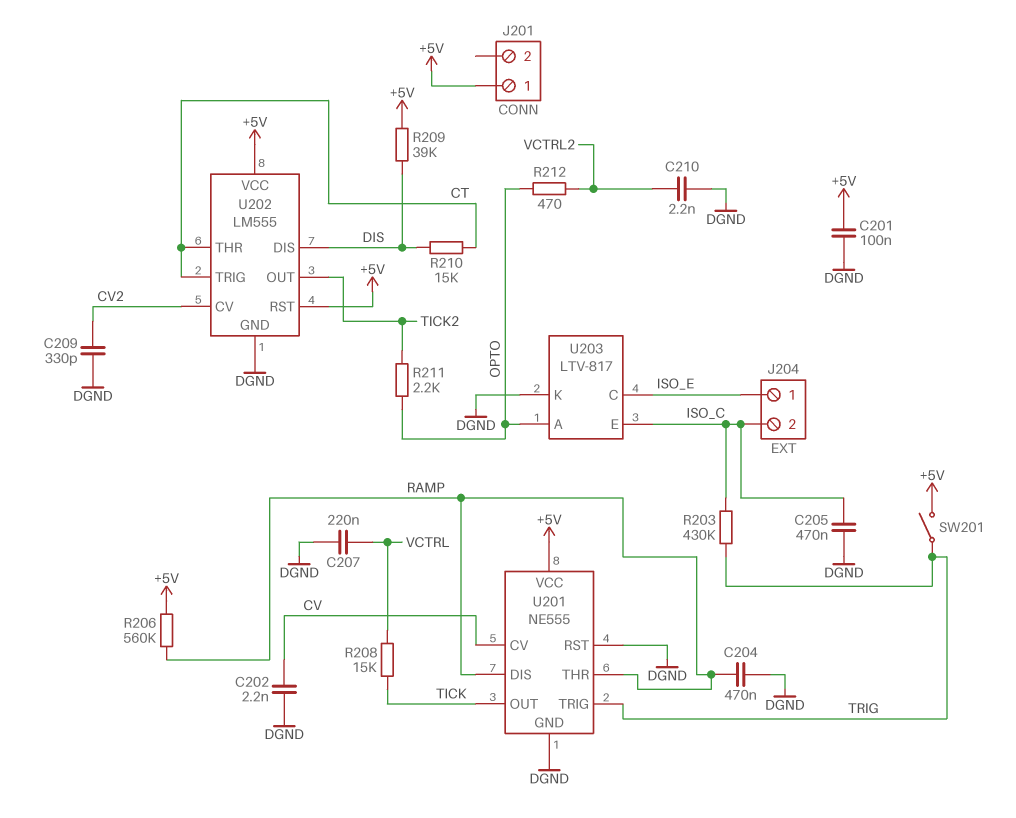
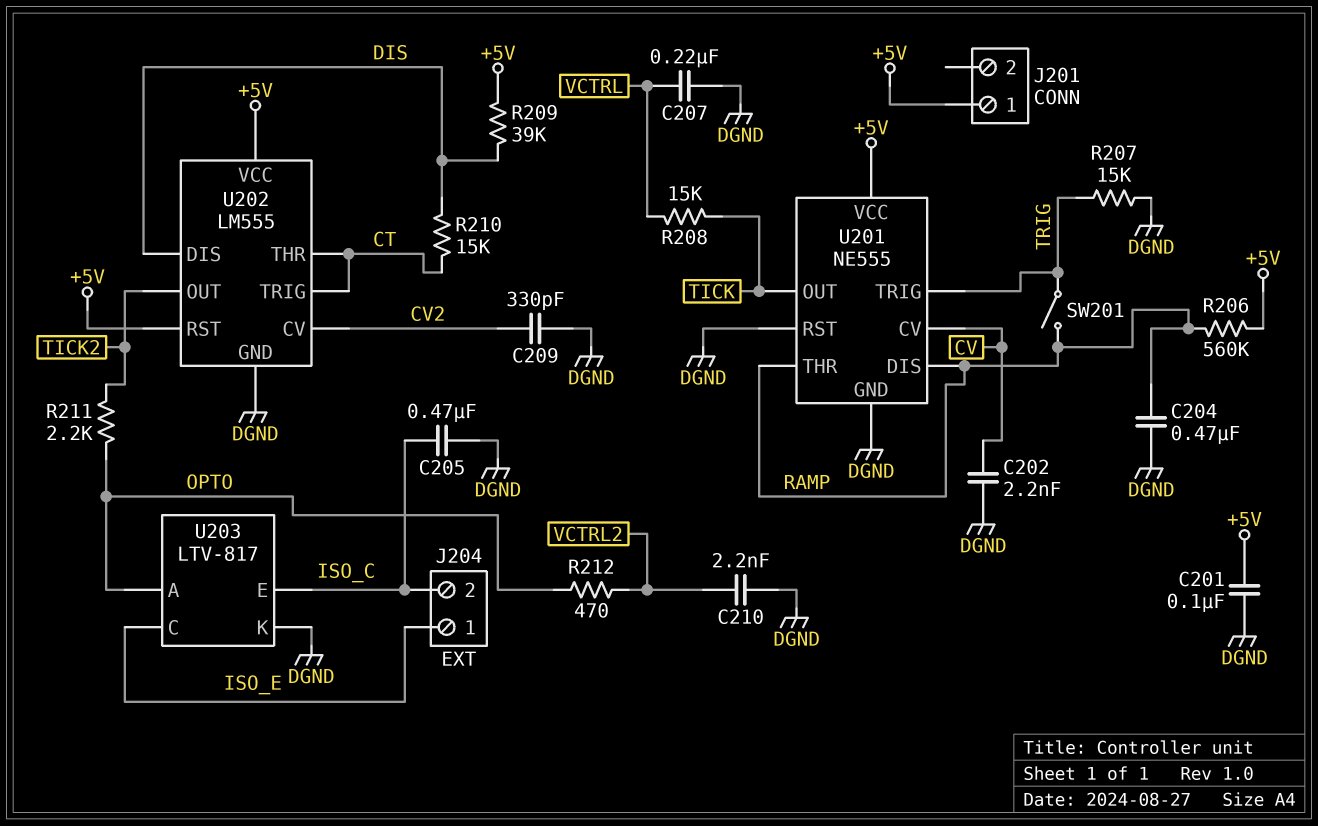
R203: 430k (ISO_C, TRIG) -> none
R207: none -> 15k (DGND, TRIG)
SW201: switch (+5V, TRIG) -> switch (RAMP, TRIG)

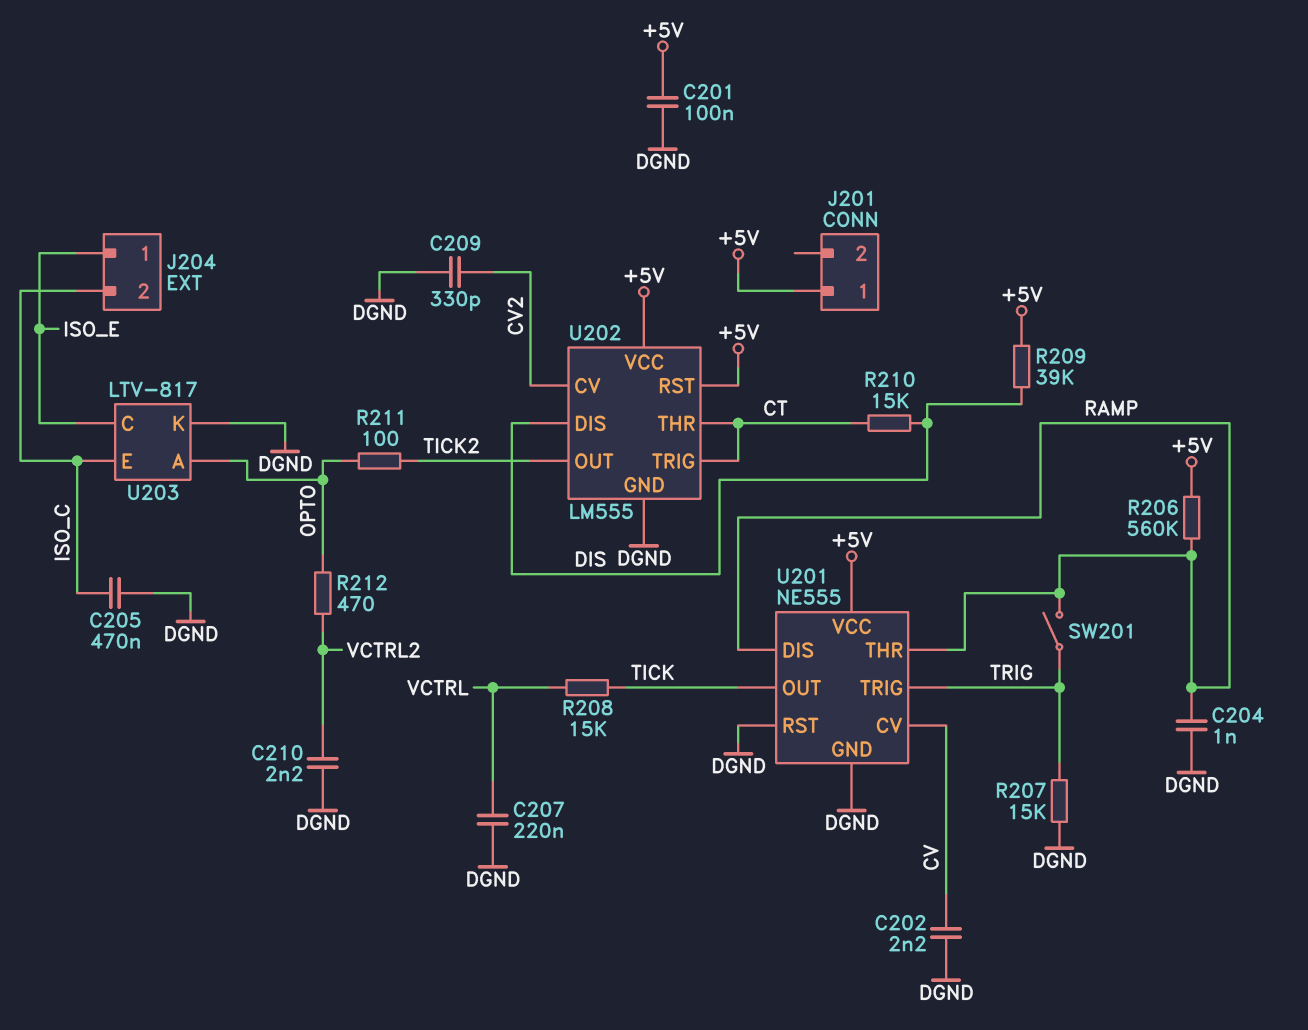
C204: 470nF (DGND, RAMP) -> 1nF (DGND, RAMP)
R211: 2.2k (OPTO, TICK2) -> 100 (OPTO, TICK2)

